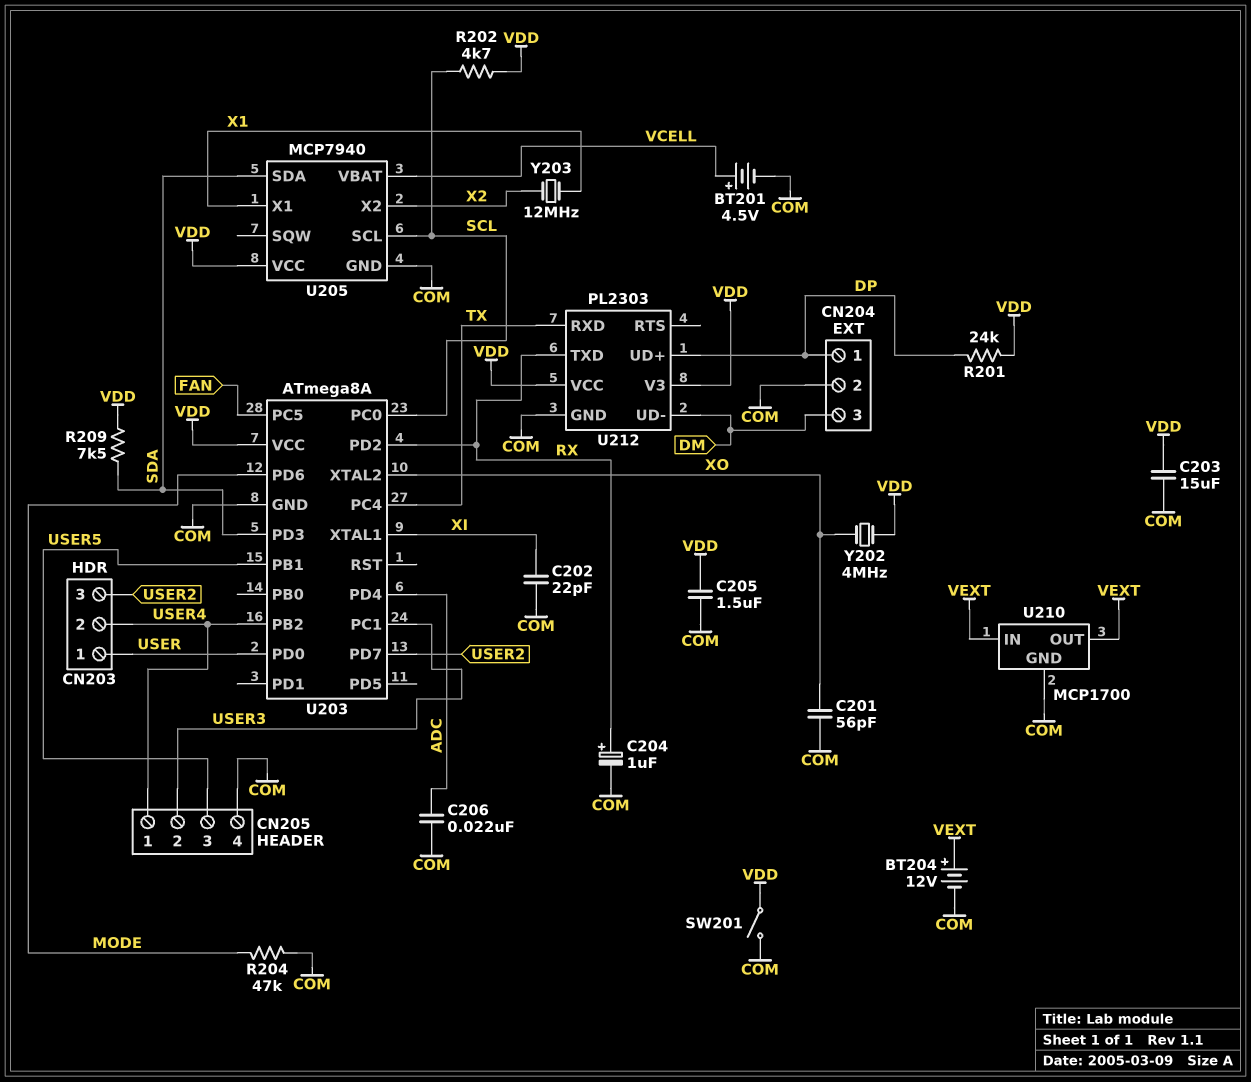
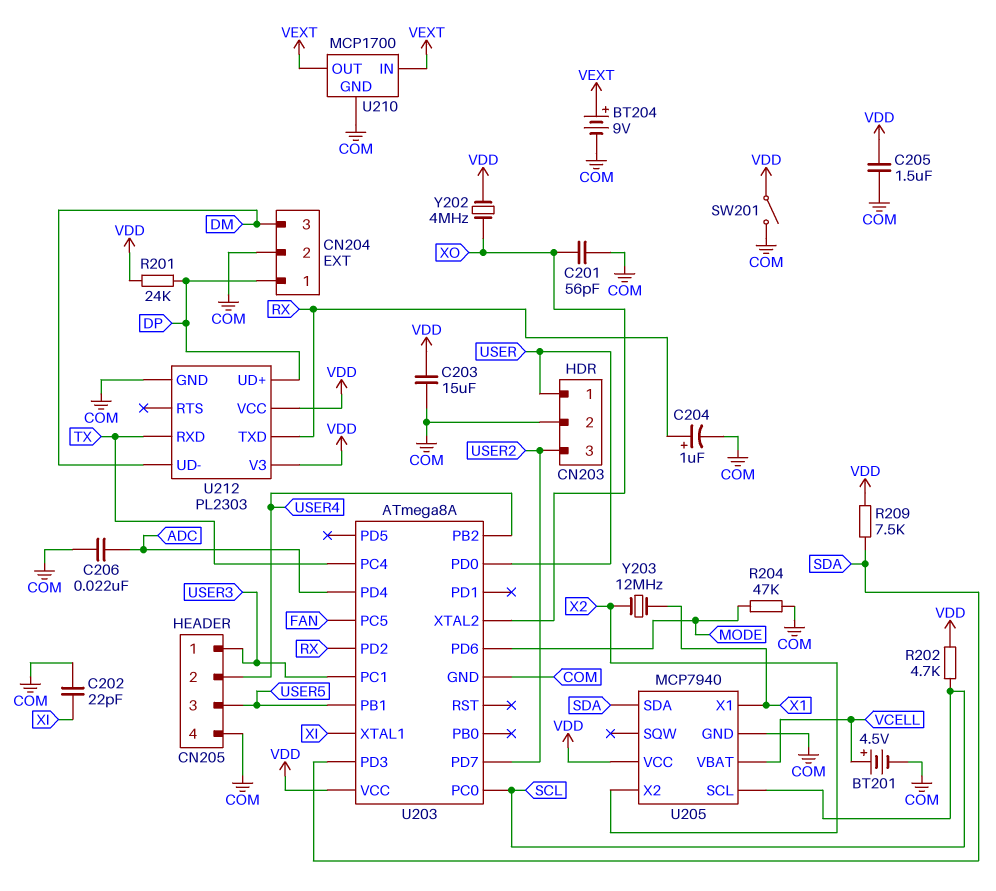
BT204: 12V (plus VEXT, minus COM) -> 9V (plus VEXT, minus COM)
CN203 pin 2: USER4 -> COM
CN205 pin 1: USER4 -> USER3
CN205 pin 2: USER3 -> USER4

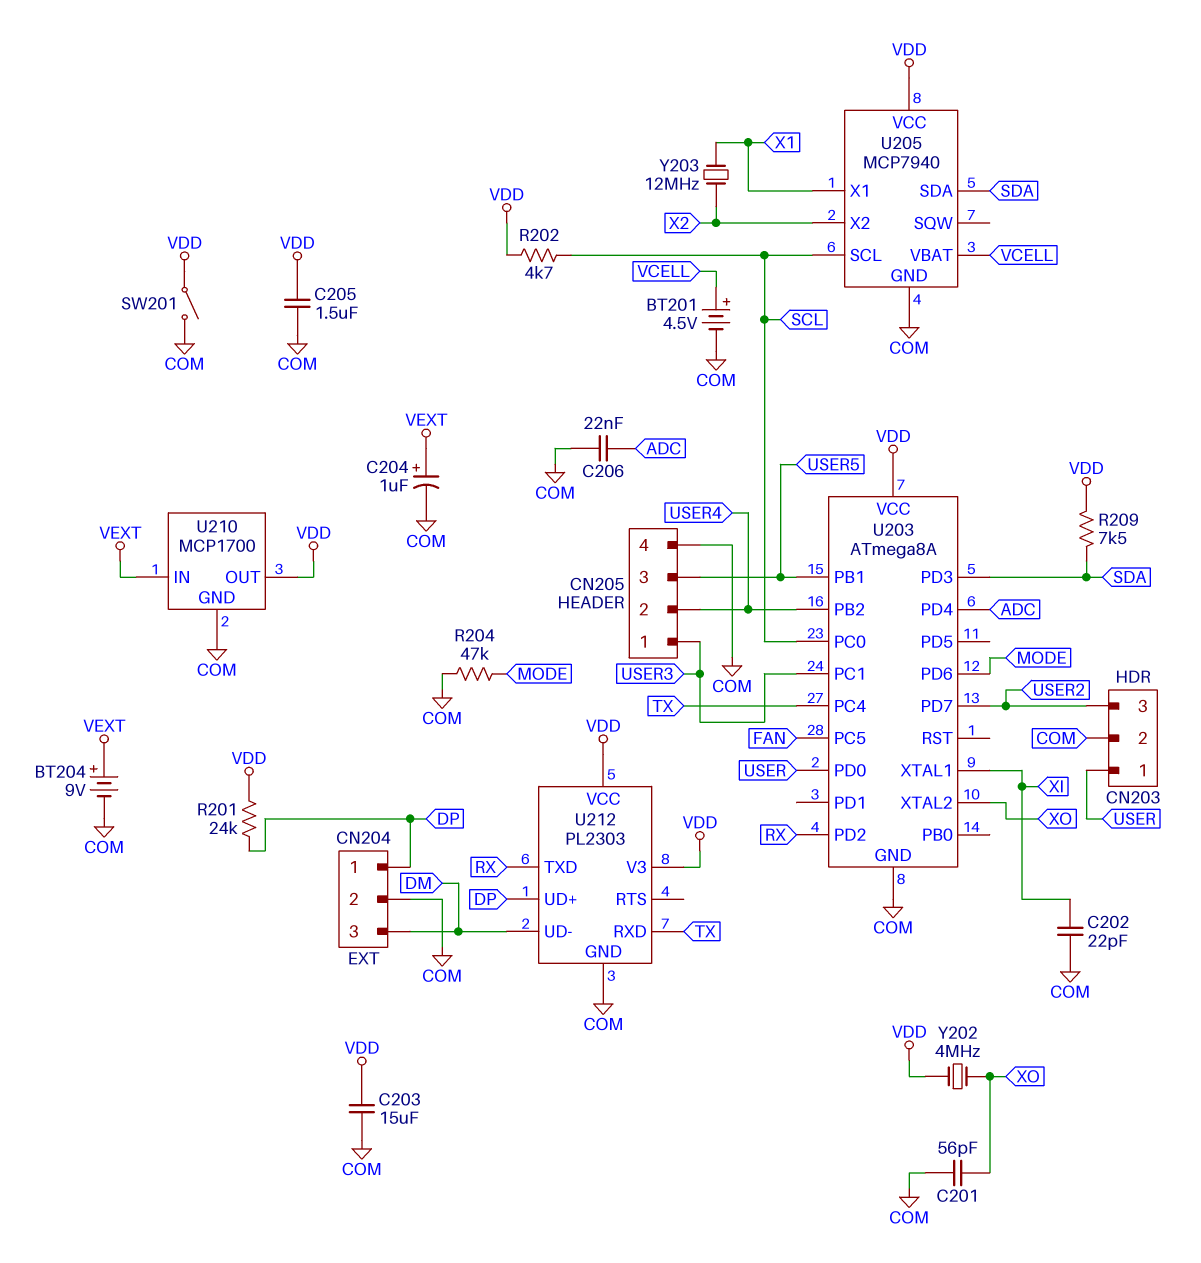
C204: 1uF (plus RX, minus COM) -> 1uF (plus VEXT, minus COM)
U210 pin OUT: VEXT -> VDD

